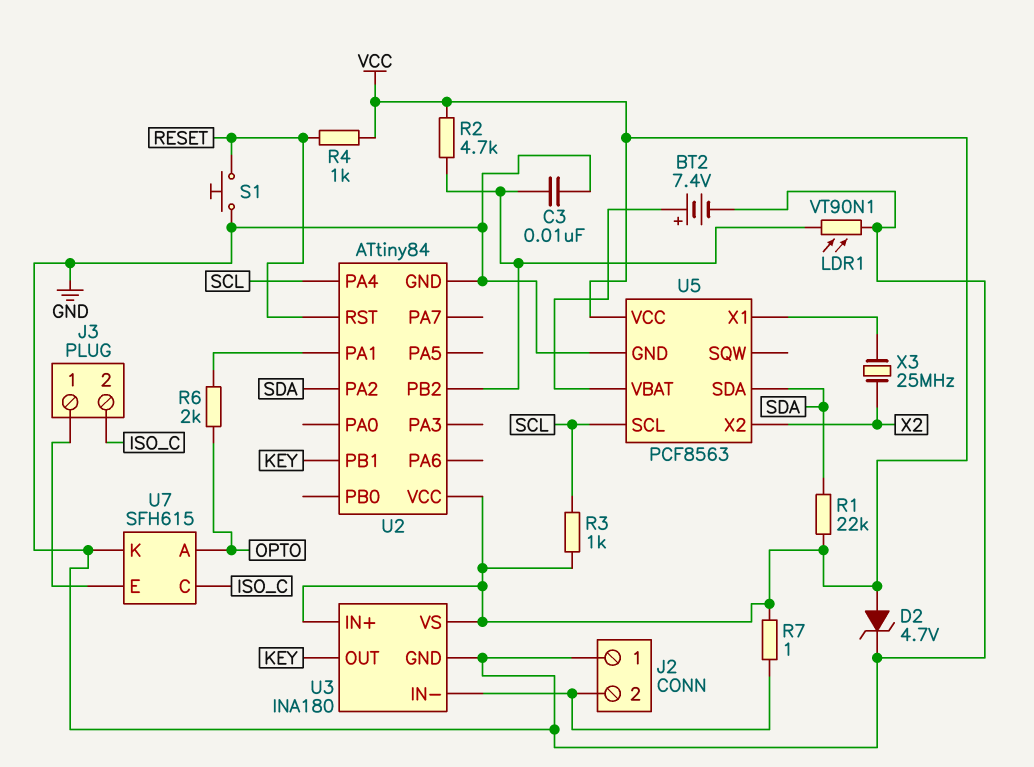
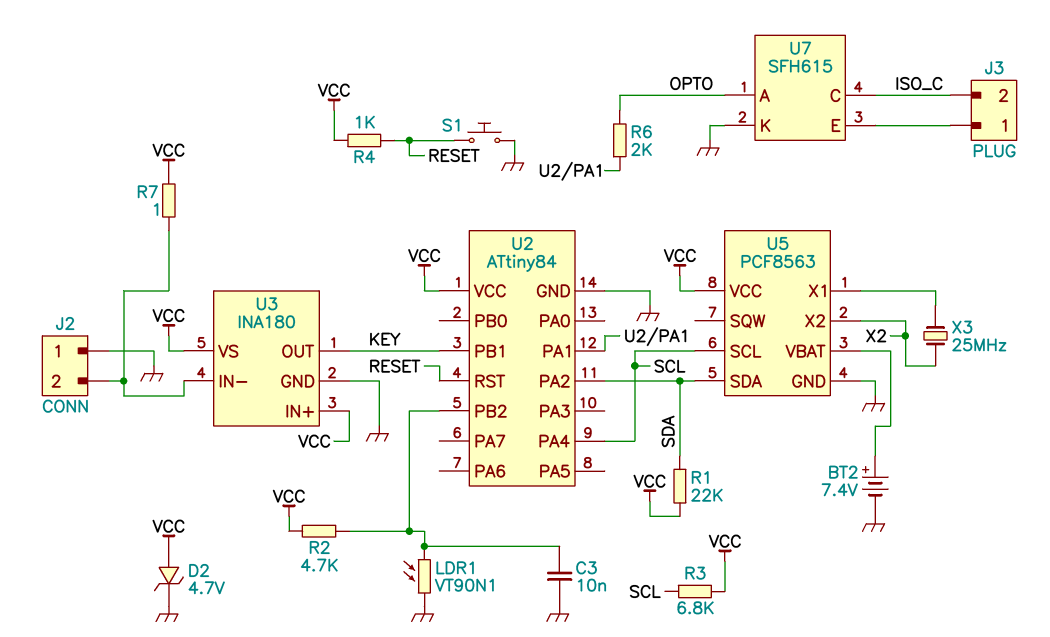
R3: 1k (SCL, VCC) -> 6.8k (SCL, VCC)

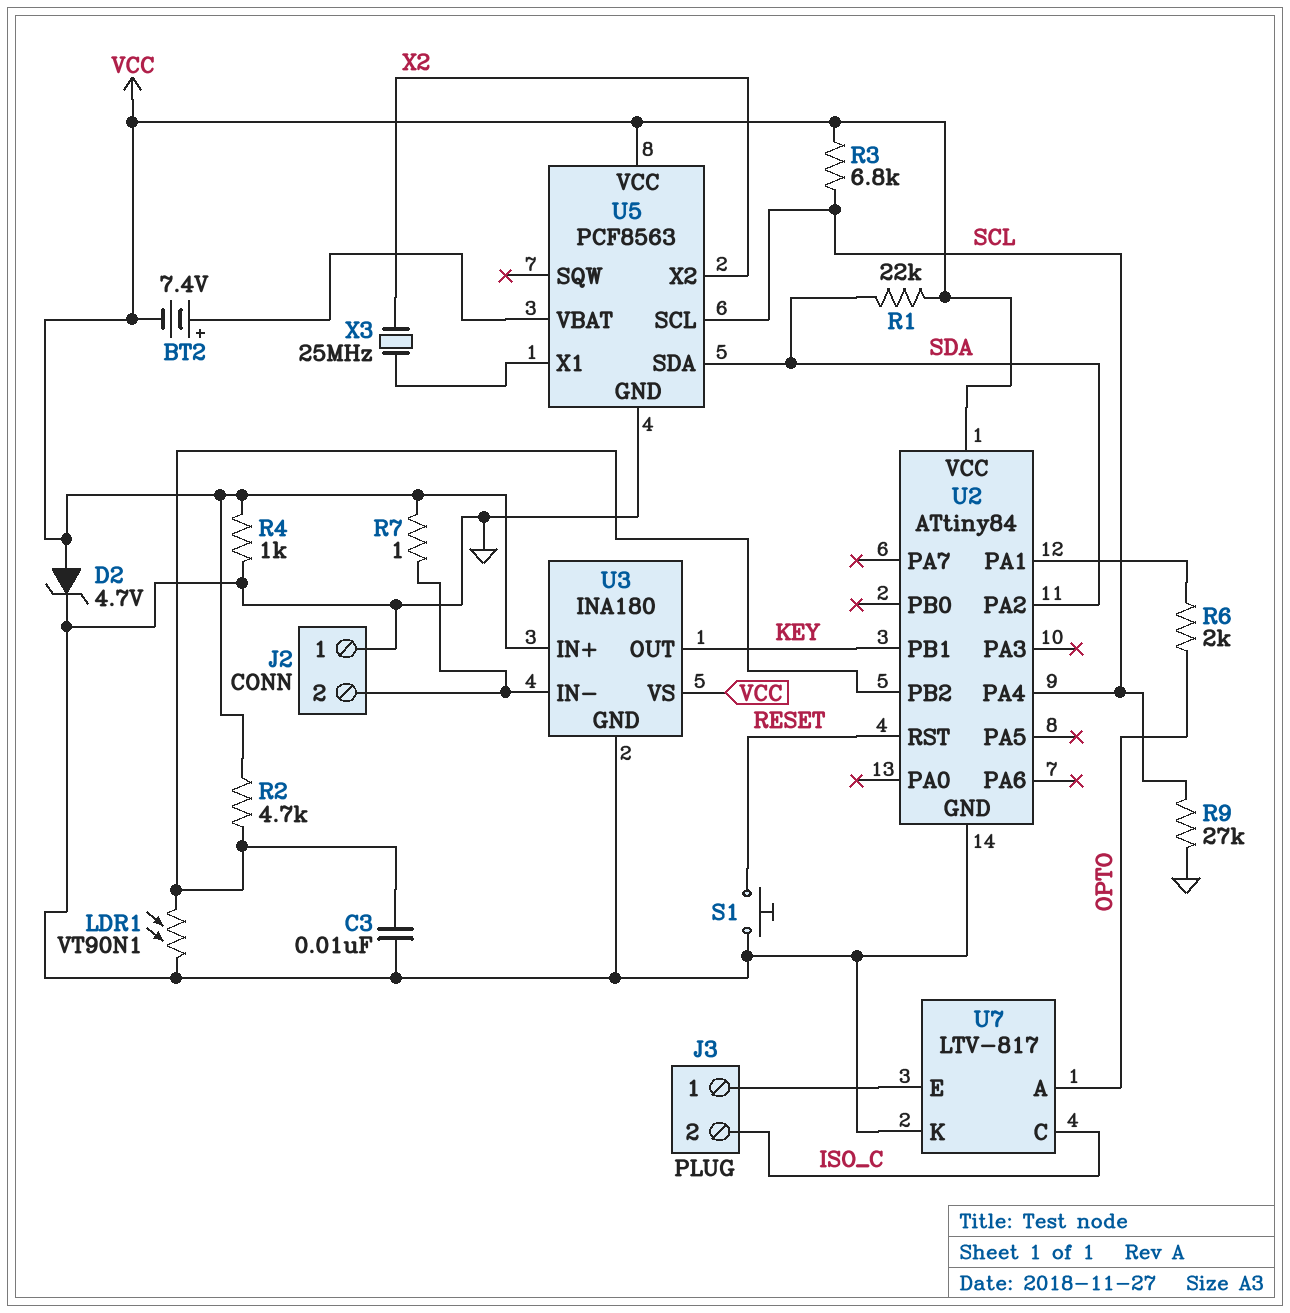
BT2: 7.4V (plus U5/VBAT, minus GND) -> 7.4V (plus U5/VBAT, minus VCC)
R4: 1k (RESET, VCC) -> 1k (GND, VCC)
R9: none -> 27k (GND, SCL)
U7: SFH615 -> LTV-817

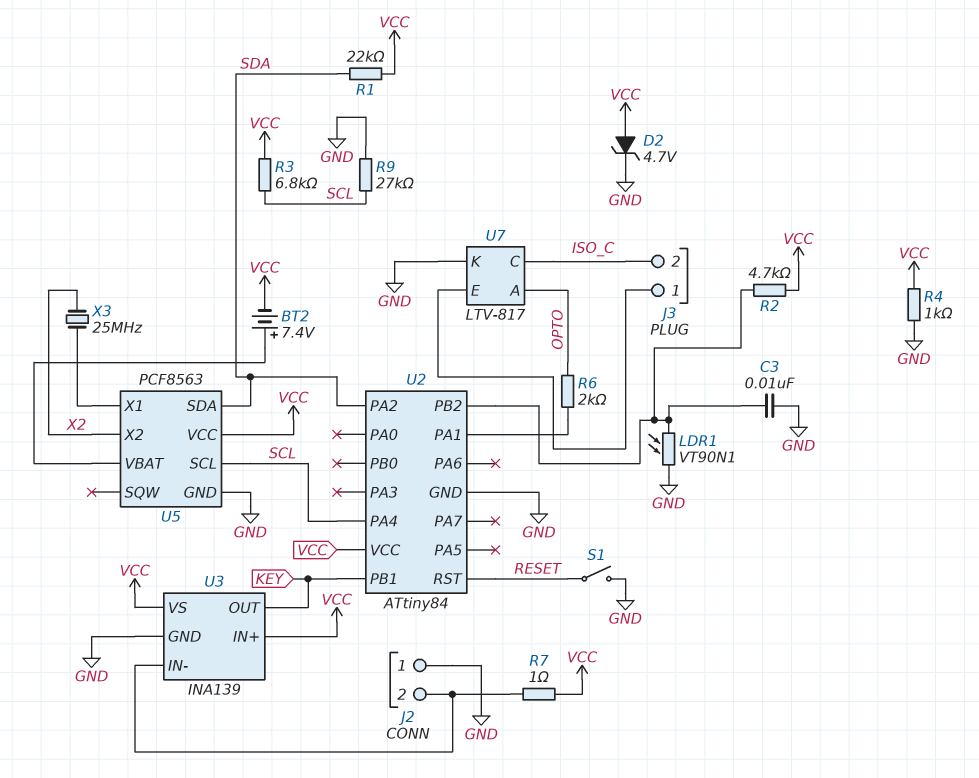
S1: button (GND, RESET) -> switch (GND, RESET)
U3: INA180 -> INA139

